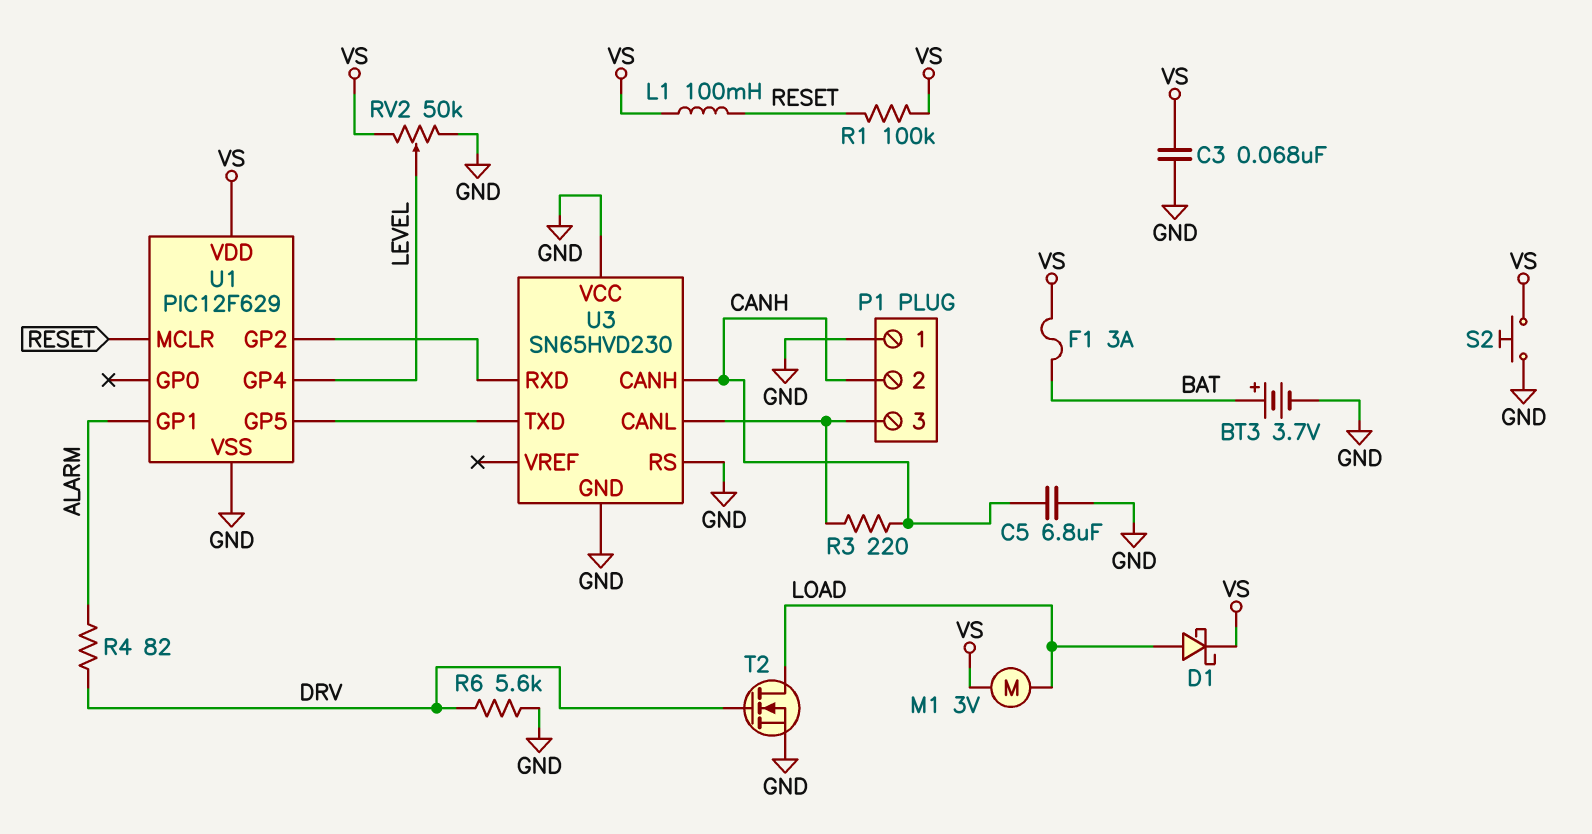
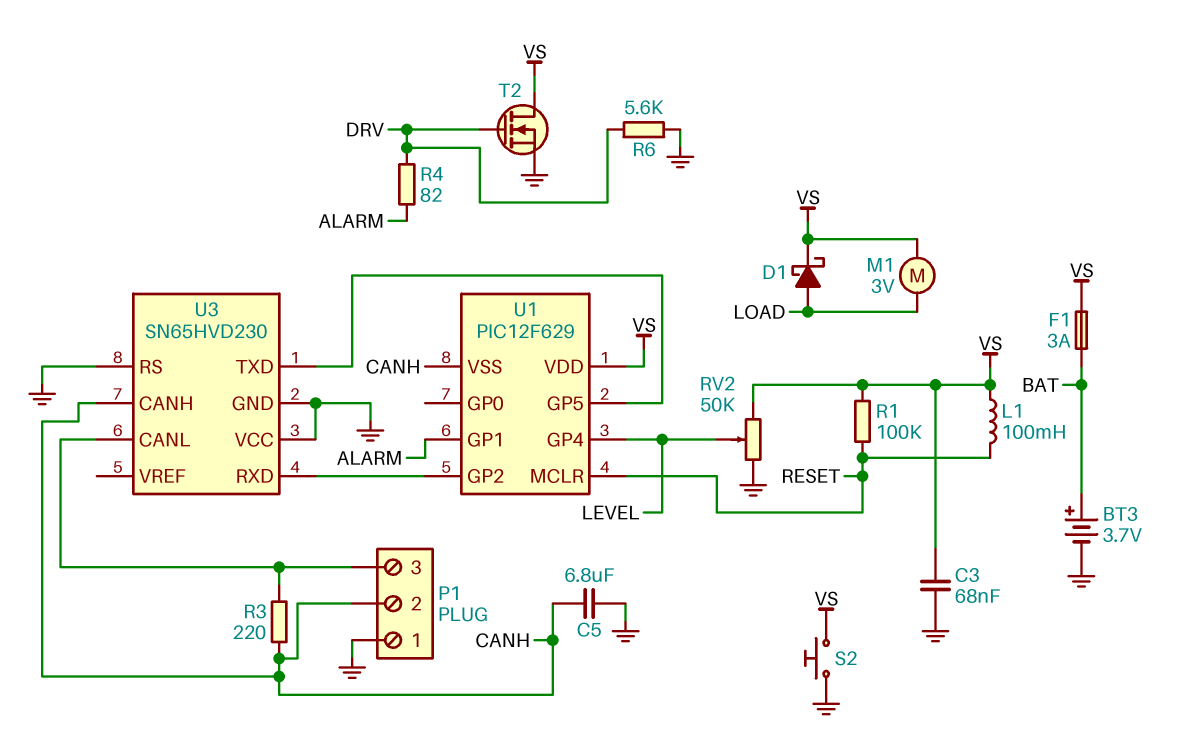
T2: NMOS (G DRV, D LOAD, S GND) -> NMOS (G DRV, D VS, S GND)
U1 pin VSS: GND -> CANH

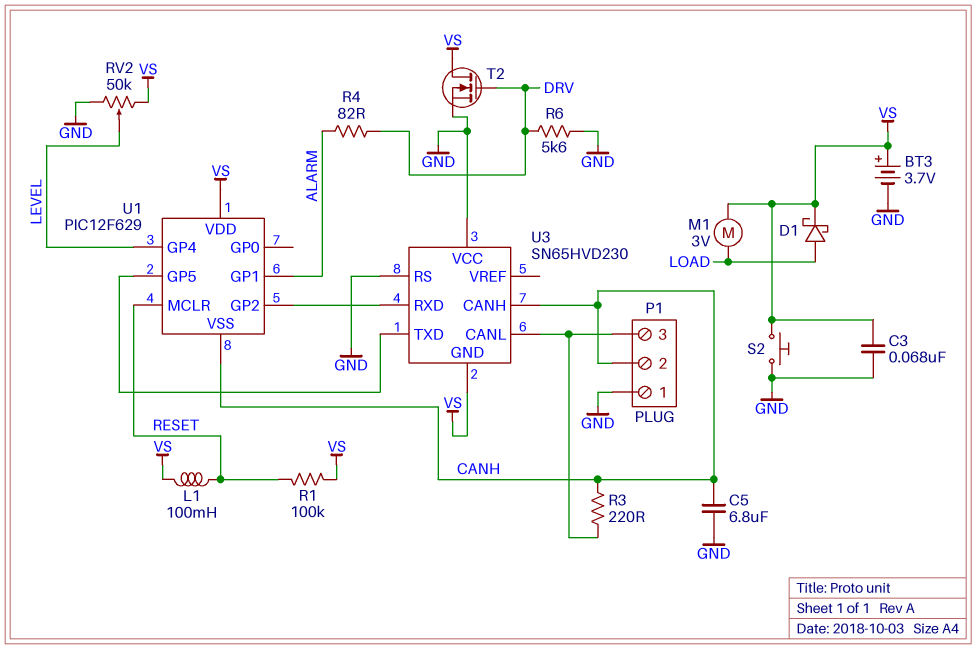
BT3: 3.7V (plus BAT, minus GND) -> 3.7V (plus VS, minus GND)
F1: 3A (BAT, VS) -> none
U3 pin GND: GND -> VS

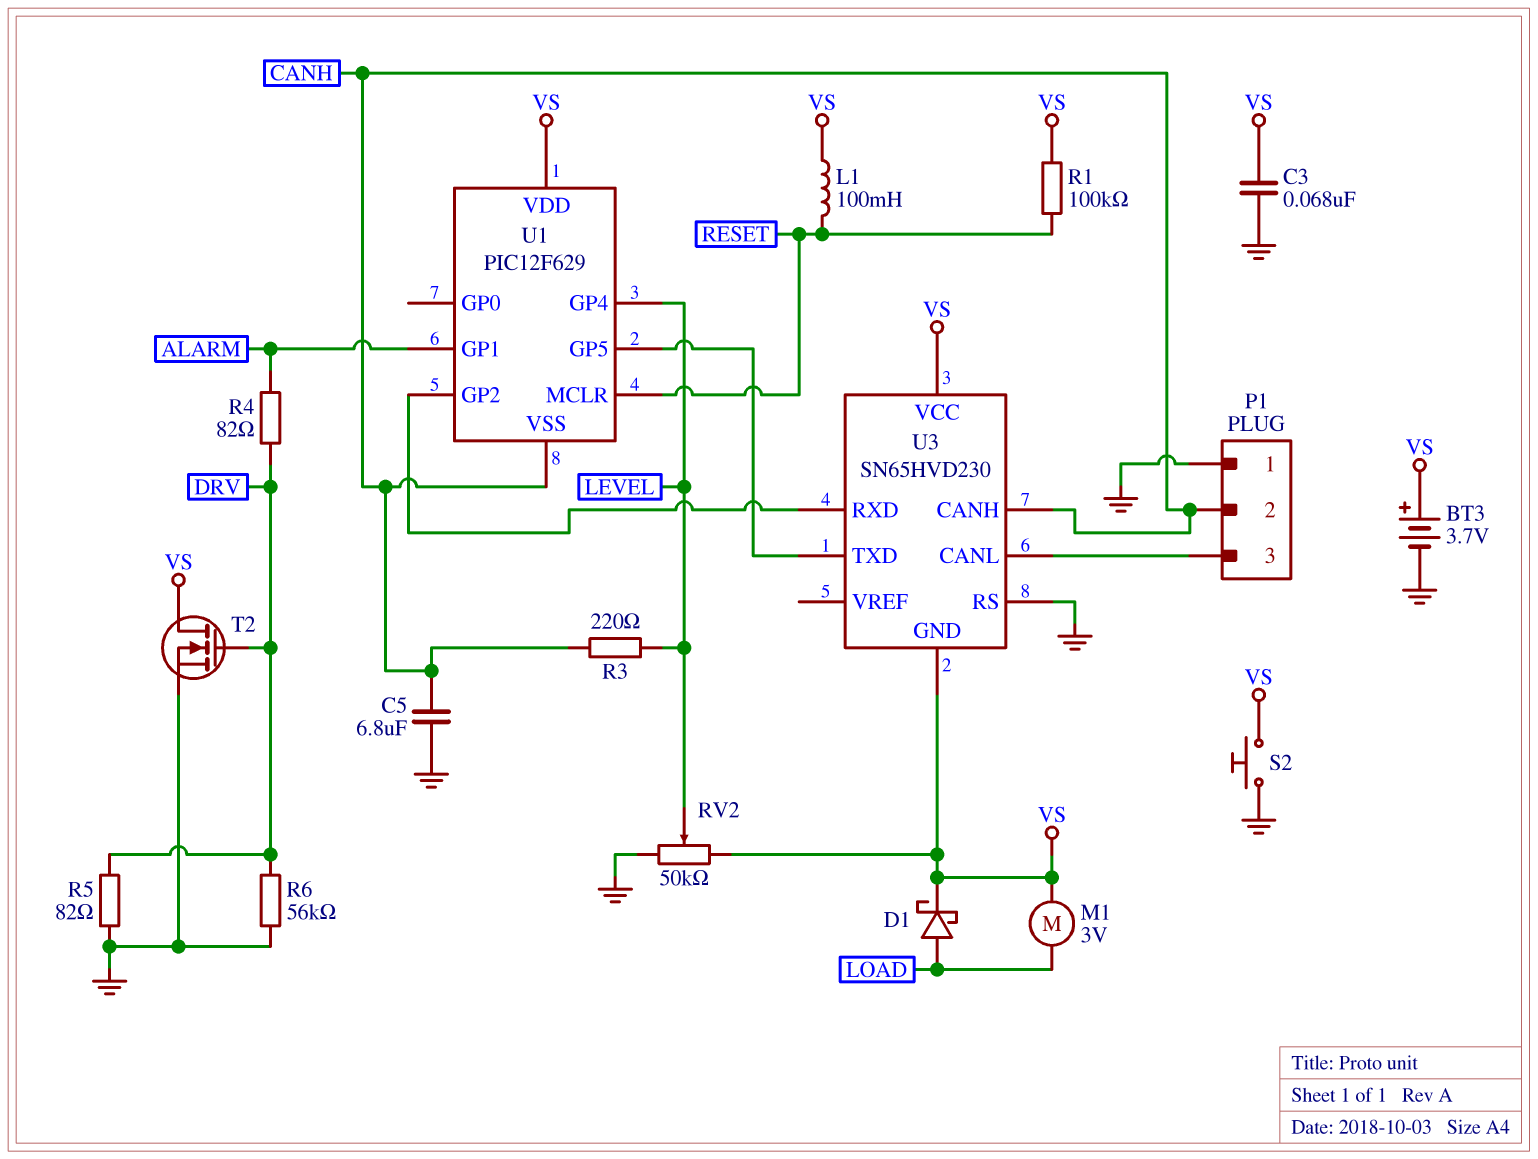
R3: 220 (CANH, P1/3) -> 220 (CANH, LEVEL)
R5: none -> 82 (DRV, GND)
R6: 5.6k (DRV, GND) -> 56k (DRV, GND)
U3 pin VCC: GND -> VS

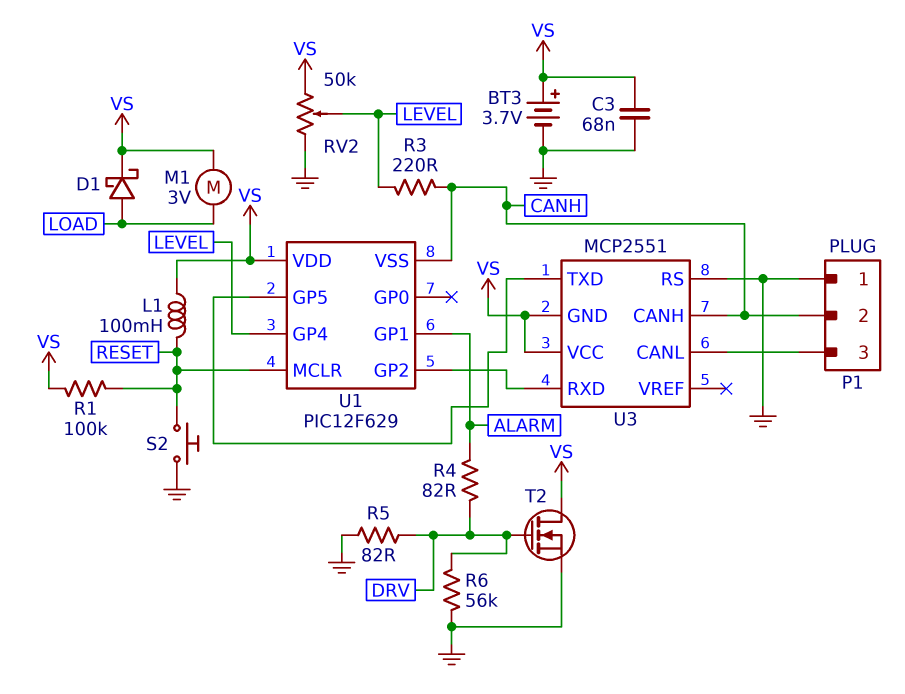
C5: 6.8uF (CANH, GND) -> none
S2: button (GND, VS) -> button (GND, RESET)
U3: SN65HVD230 -> MCP2551

